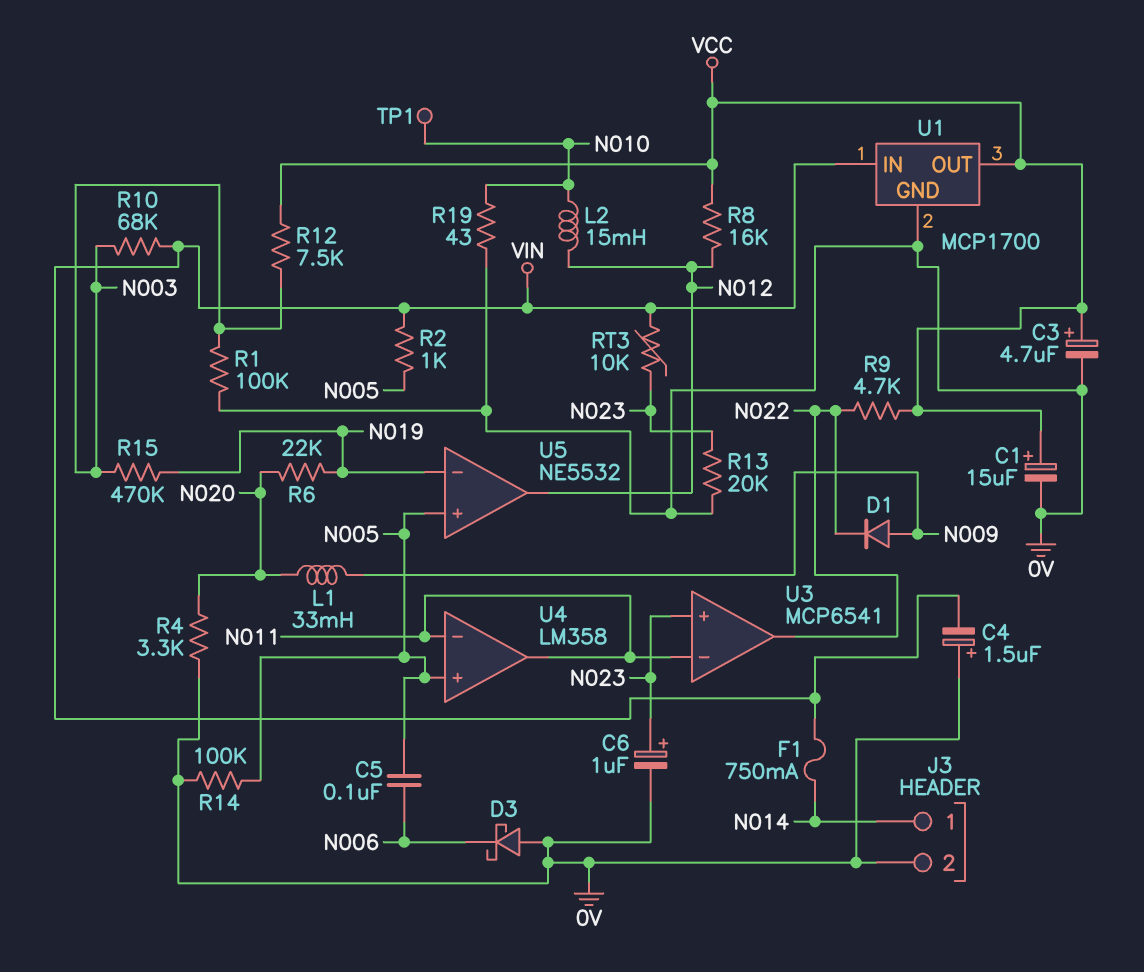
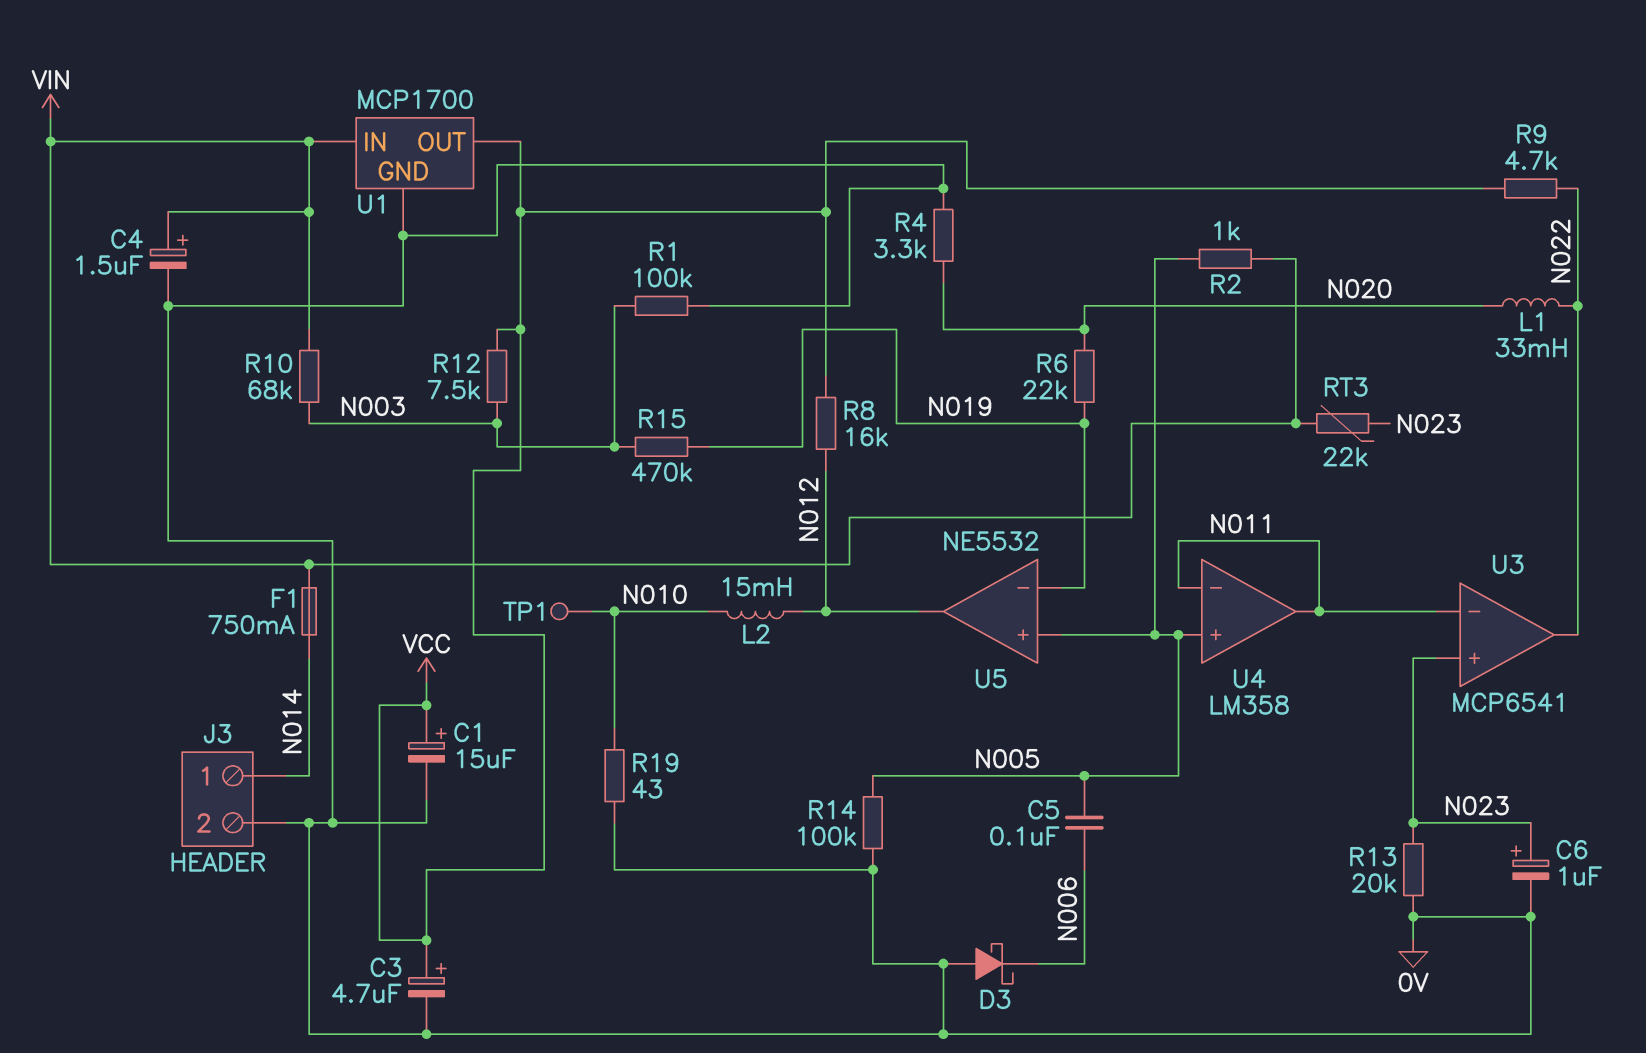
C4: 1.5uF (plus 0V, minus VIN) -> 1.5uF (plus VIN, minus 0V)
D1: diode (A N009, K N022) -> none
L1: 33mH (N009, N020) -> 33mH (N020, N022)
RT3: 10k (N023, VIN) -> 22k (N023, VIN)

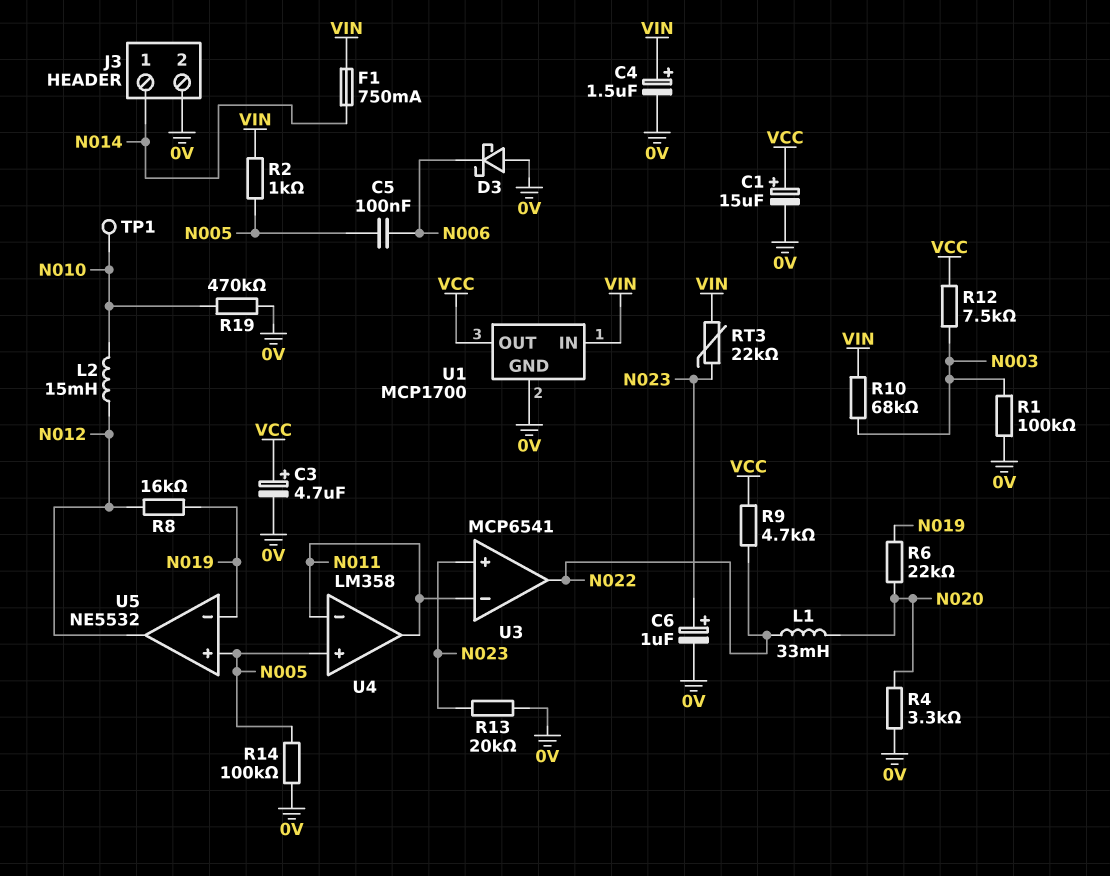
R8: 16k (N012, VCC) -> 16k (N012, N019)
R15: 470k (N003, N019) -> none
R19: 43 (0V, N010) -> 470k (0V, N010)

